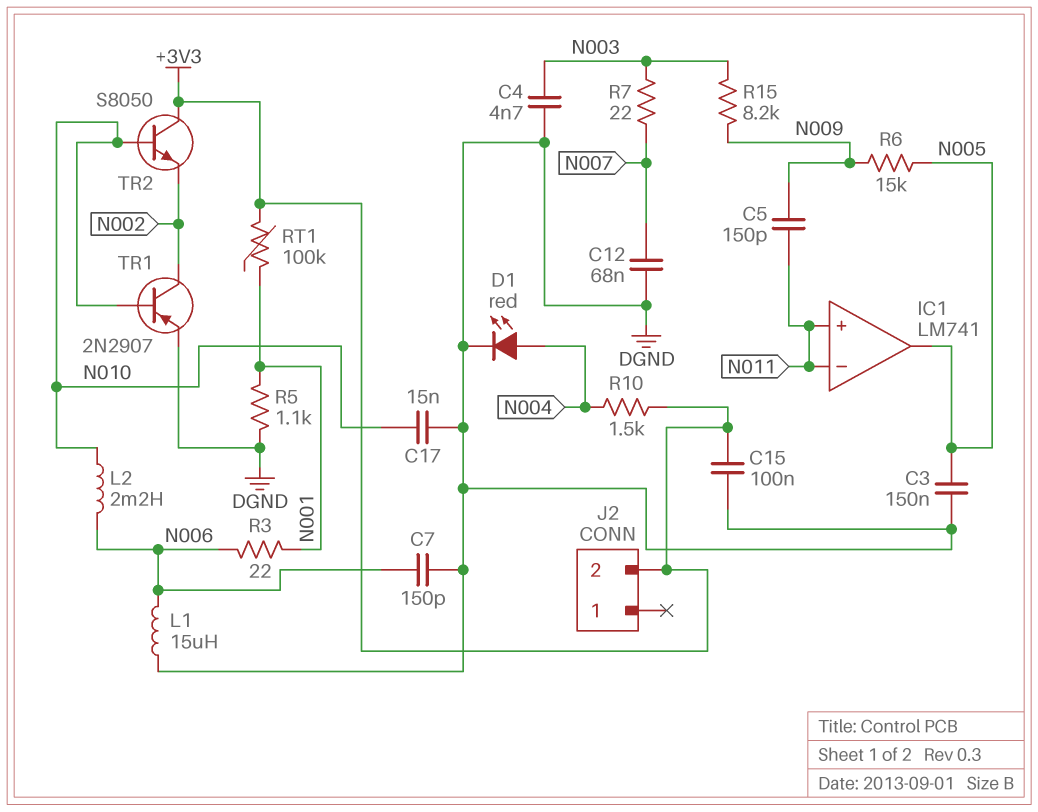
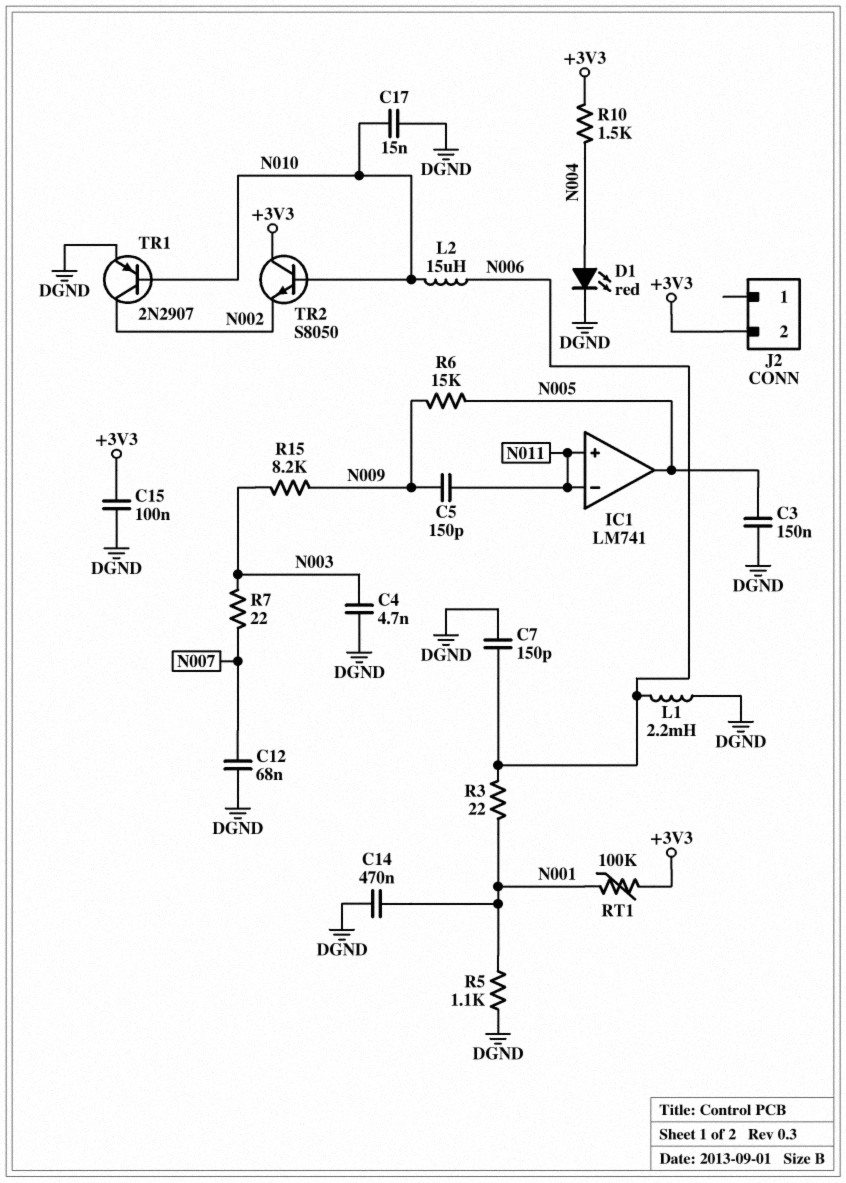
C14: none -> 470nF (DGND, N001)
L1: 15uH (DGND, N006) -> 2.2mH (DGND, N006)
L2: 2.2mH (N006, N010) -> 15uH (N006, N010)

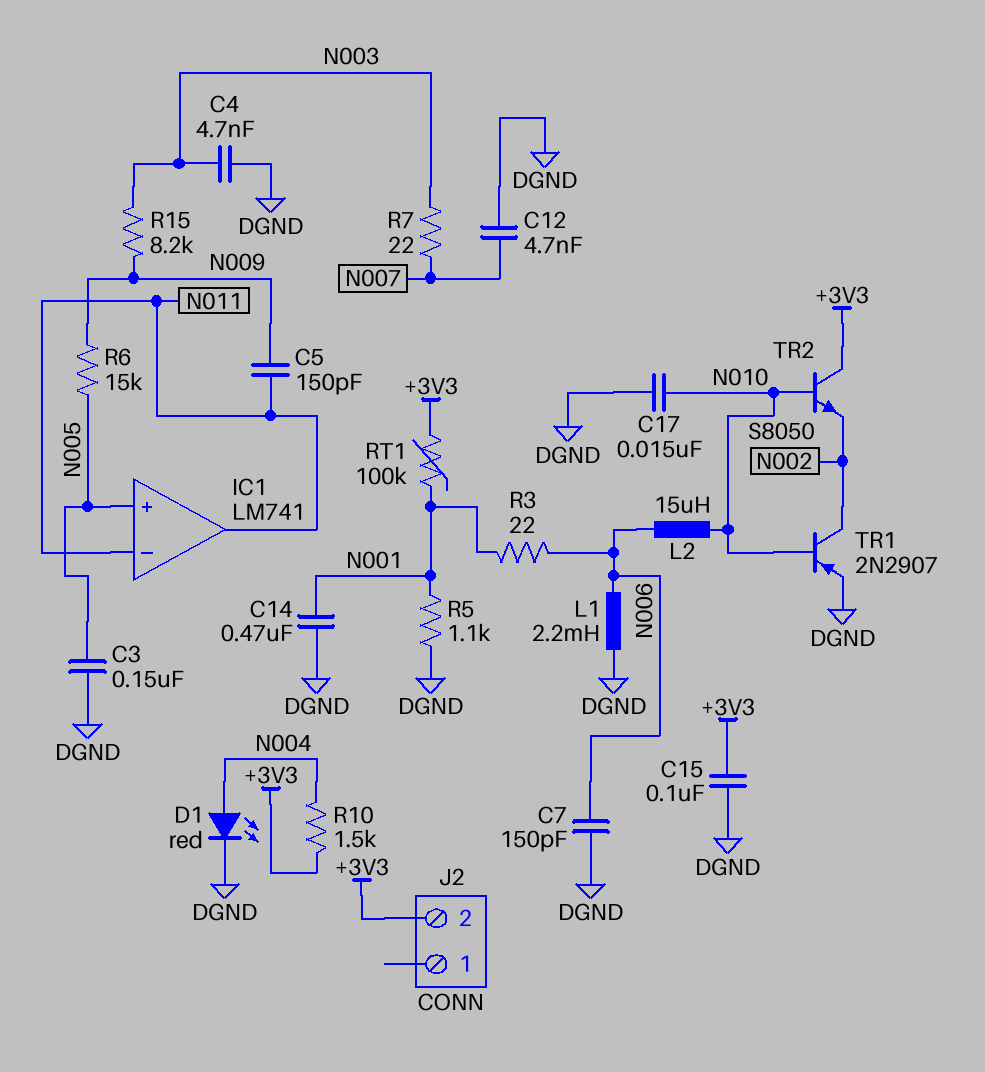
C12: 68nF (DGND, N007) -> 4.7nF (DGND, N007)
IC1 pin in+: N011 -> N005
IC1 pin out: N005 -> N011

